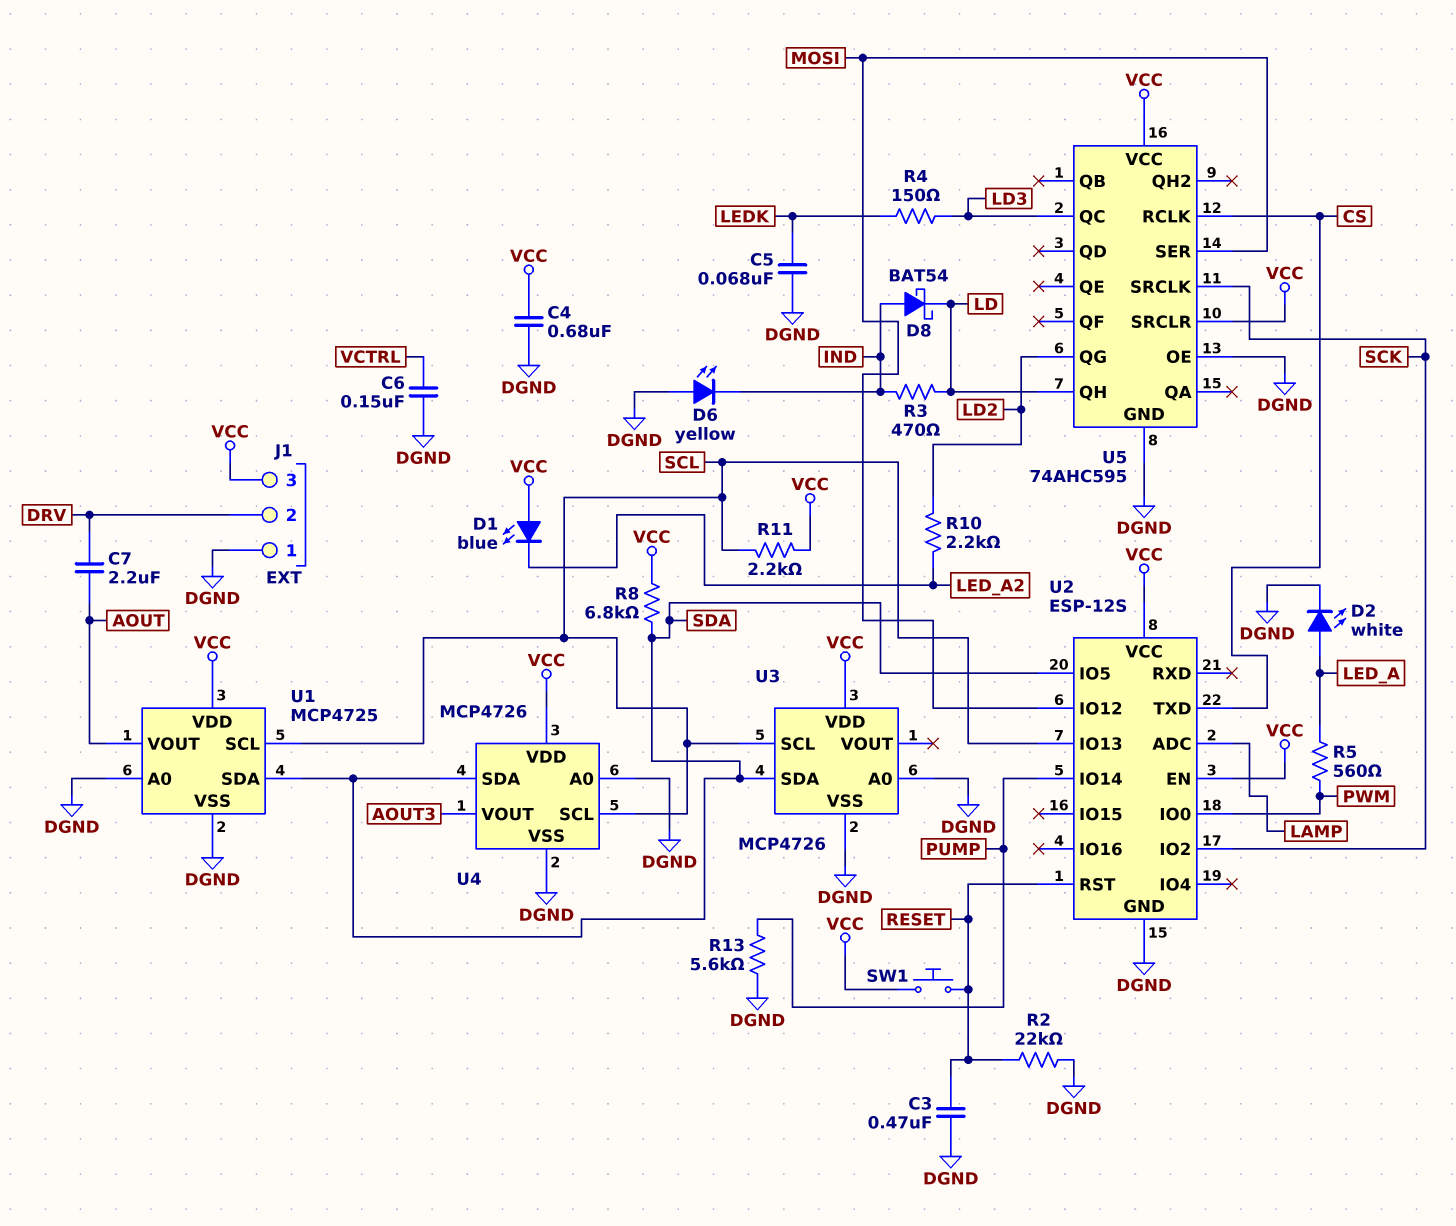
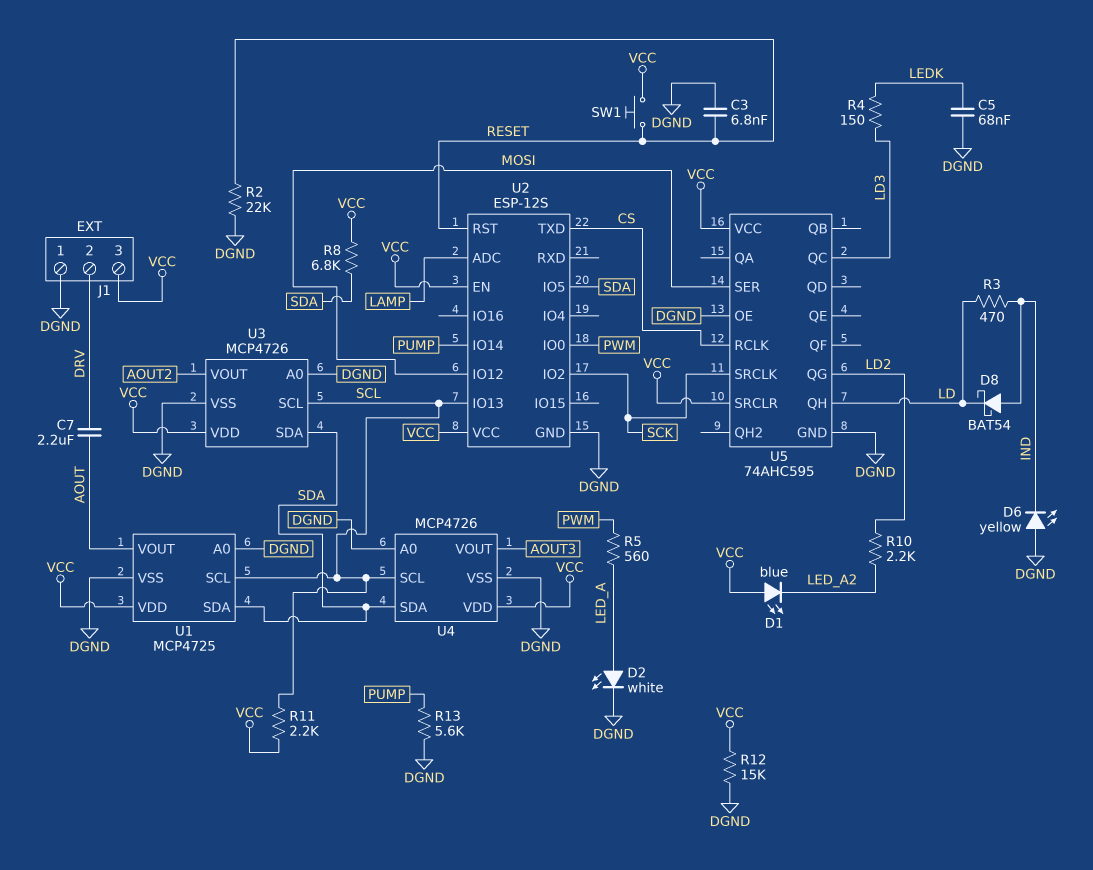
C3: 470nF (DGND, RESET) -> 6.8nF (DGND, RESET)
C4: 680nF (DGND, VCC) -> none
C6: 150nF (DGND, VCTRL) -> none
R12: none -> 15k (DGND, VCC)
U3 pin VOUT: none -> AOUT2

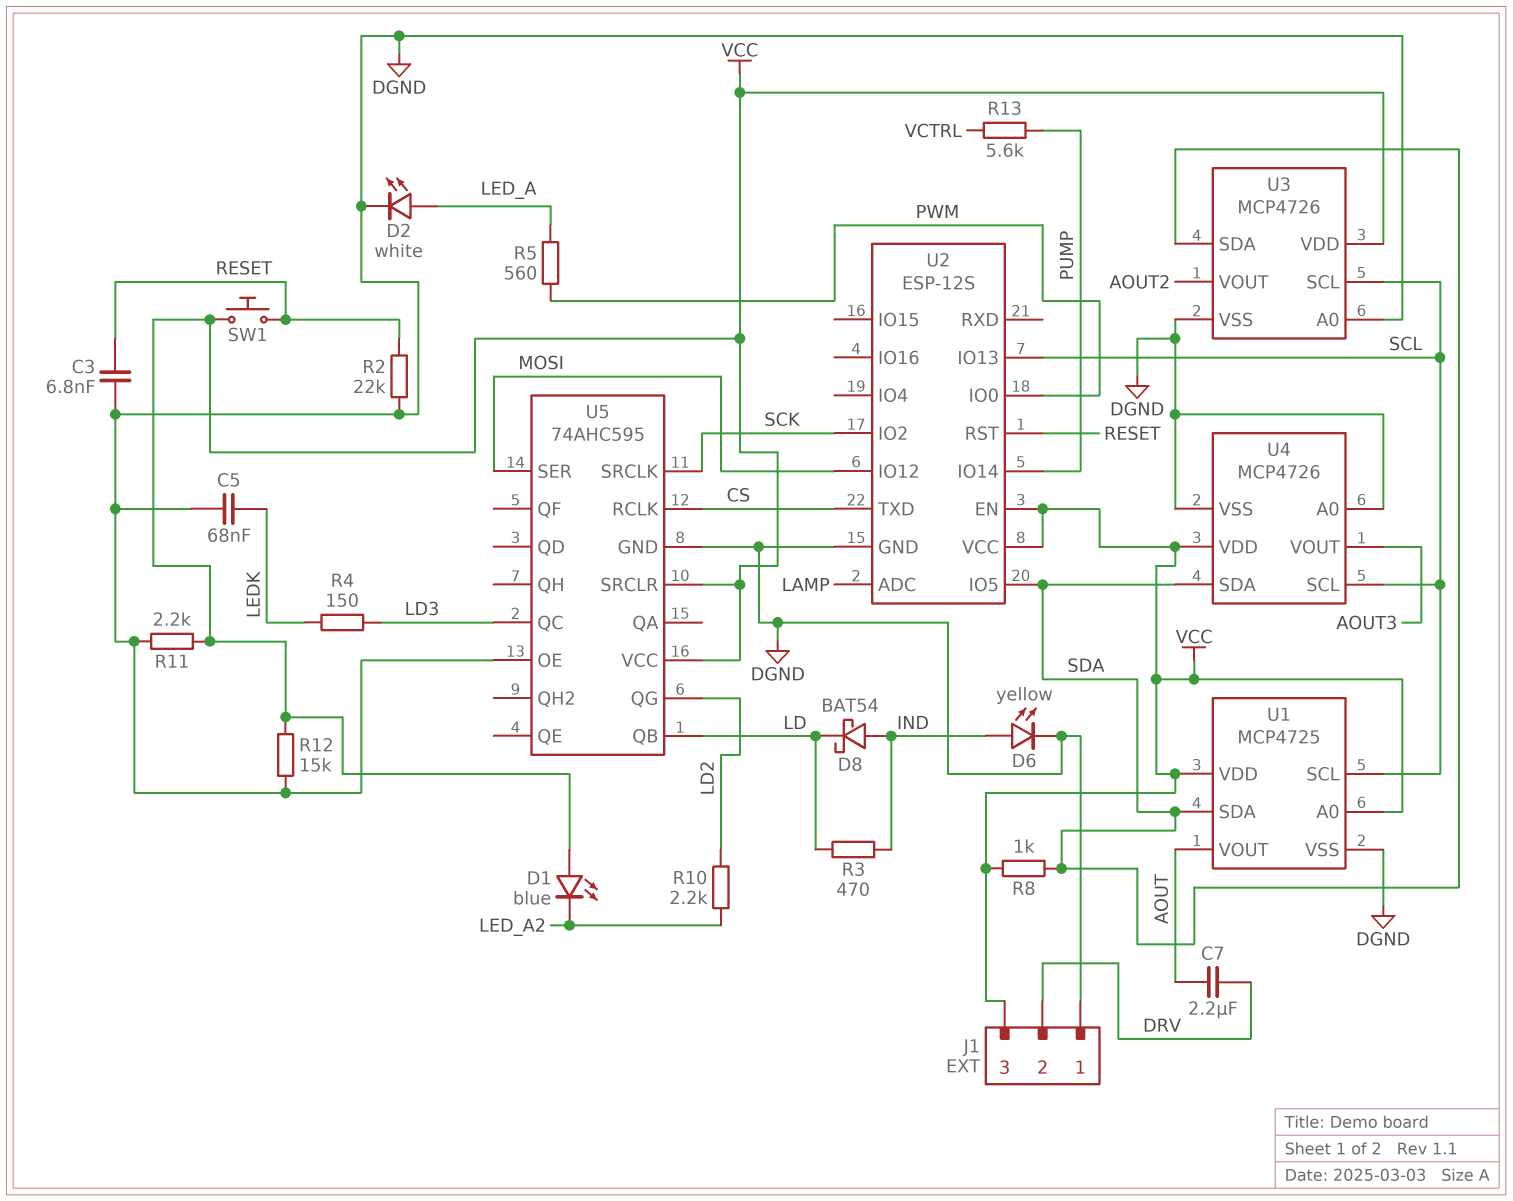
D6: LED yellow (A DGND, K IND) -> LED yellow (A IND, K DGND)
R8: 6.8k (SDA, VCC) -> 1k (SDA, VCC)
R11: 2.2k (SCL, VCC) -> 2.2k (DGND, VCC)
R13: 5.6k (DGND, PUMP) -> 5.6k (PUMP, VCTRL)
U1 pin A0: DGND -> VCC
U5 pin QB: none -> LD
U5 pin QH: LD -> none

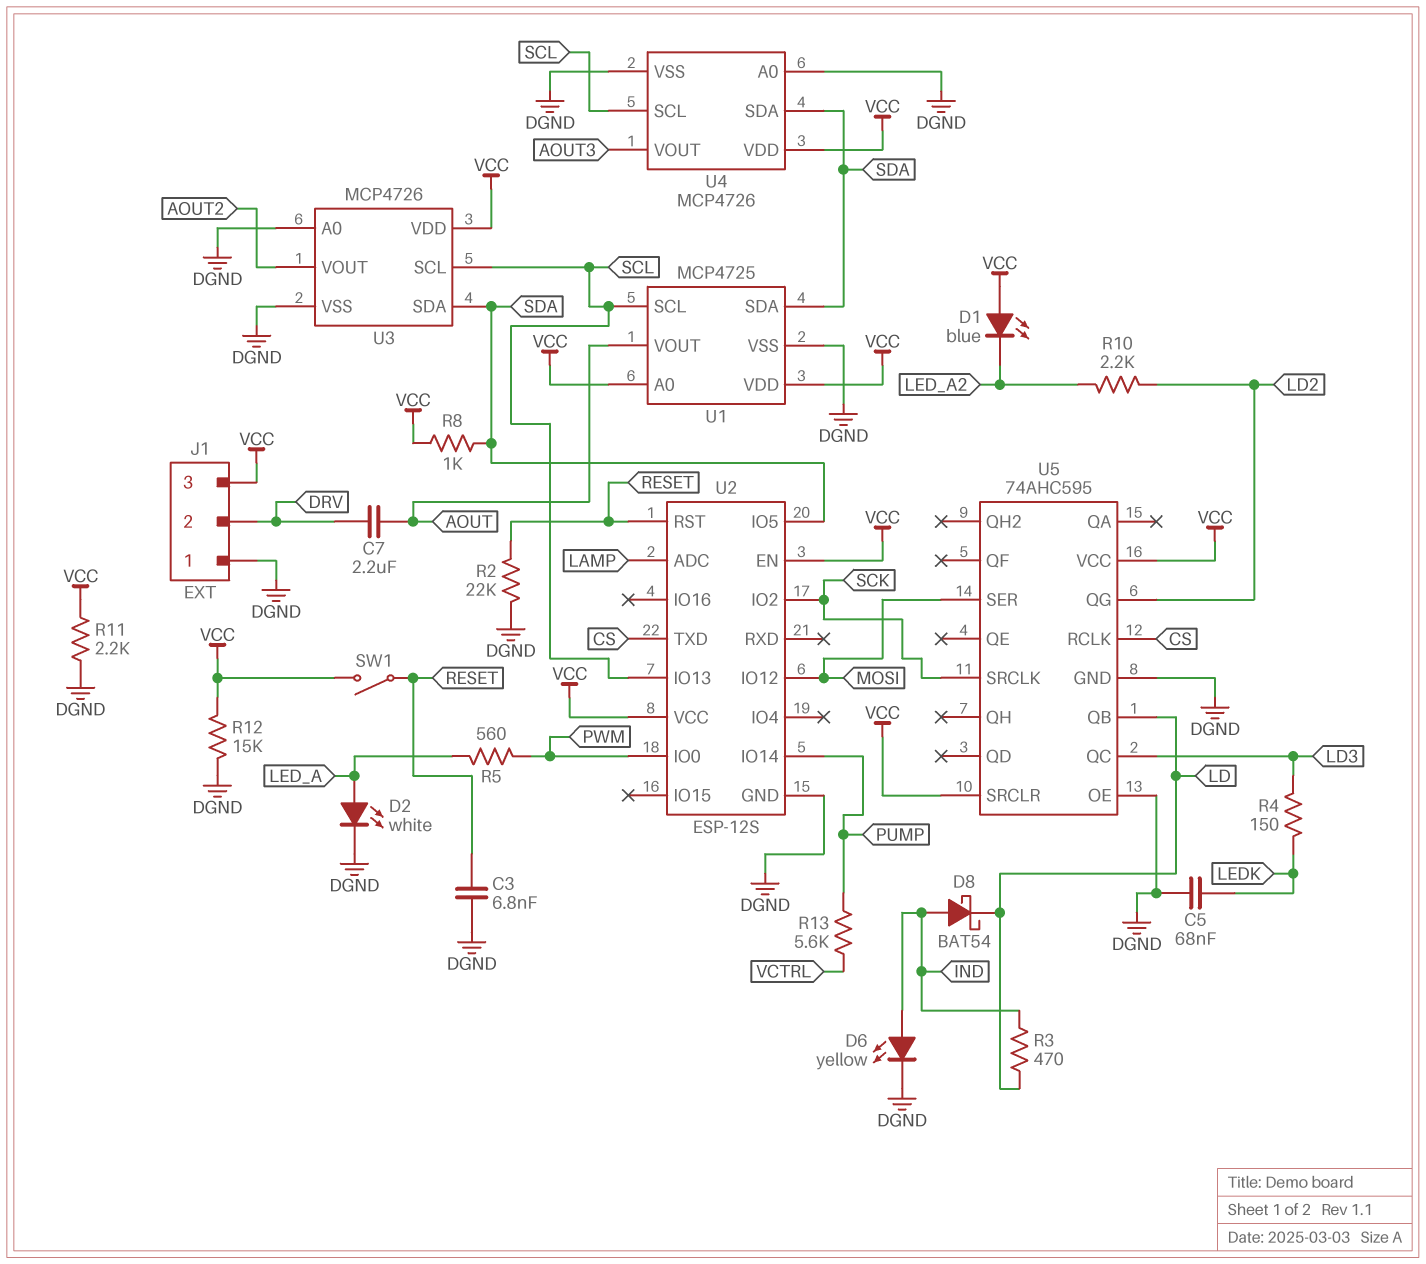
SW1: button (RESET, VCC) -> switch (RESET, VCC)

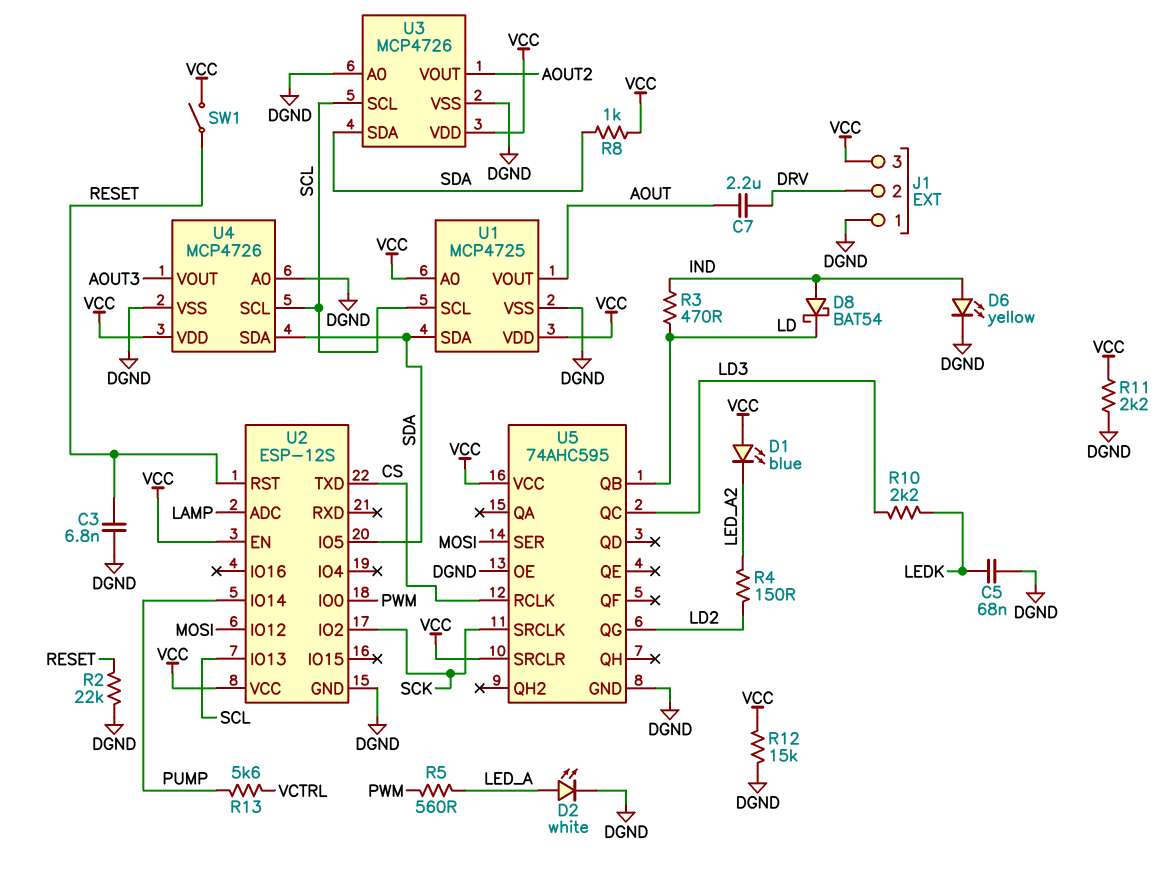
R4: 150 (LD3, LEDK) -> 150 (LD2, LED_A2)
R10: 2.2k (LD2, LED_A2) -> 2.2k (LD3, LEDK)

